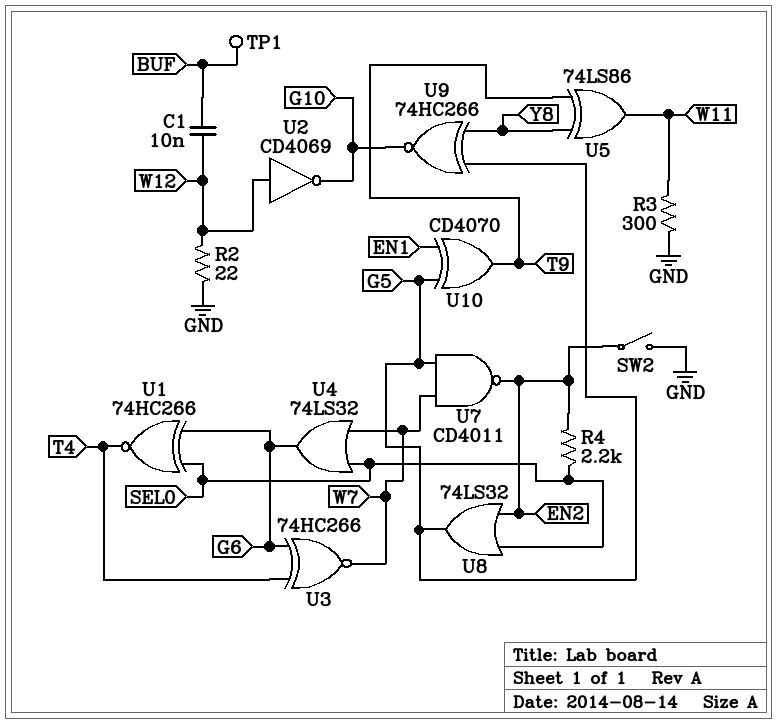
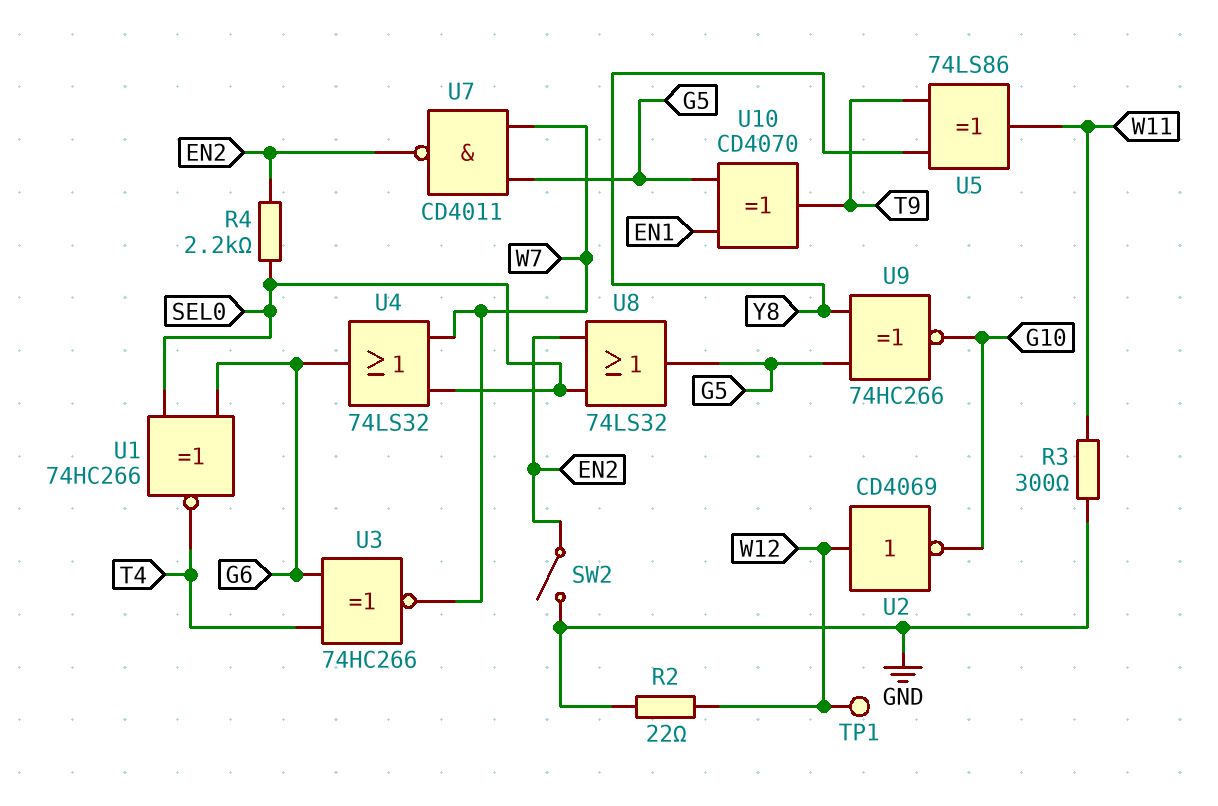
C1: 10nF (BUF, W12) -> none
TP1: test point (BUF) -> test point (W12)

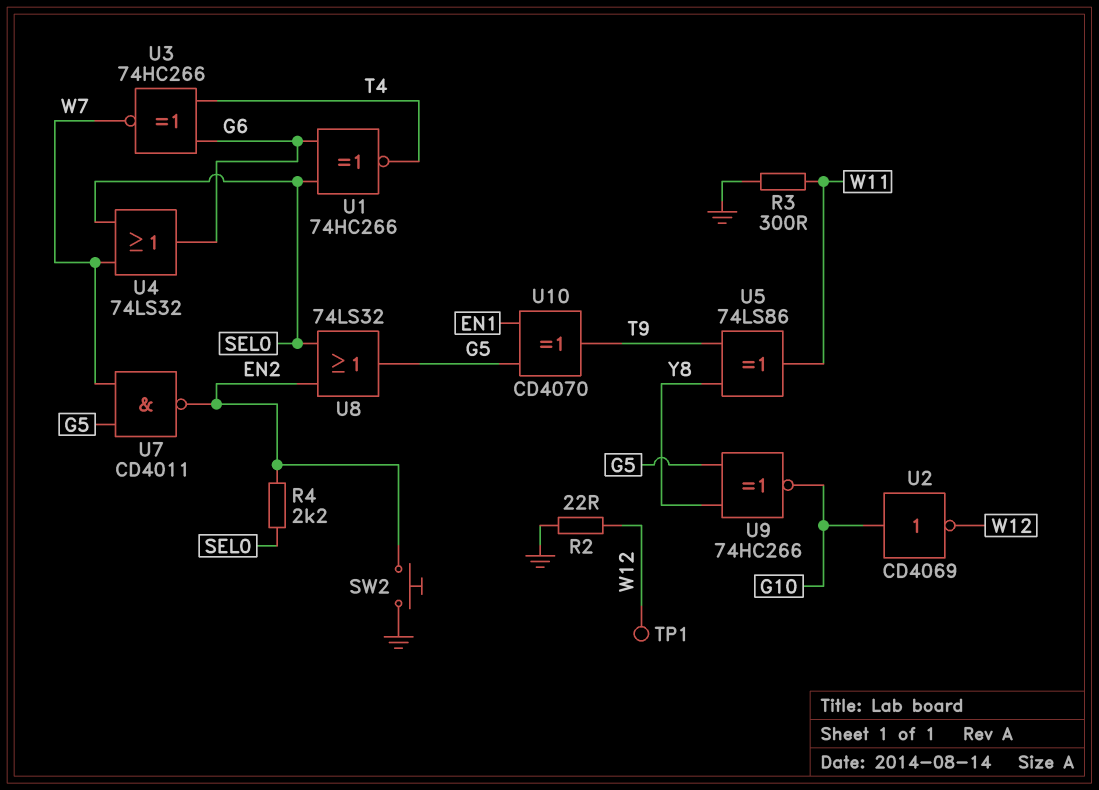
SW2: switch (EN2, GND) -> button (EN2, GND)
U2: NOT CD4069 (in W12, out G10) -> NOT CD4069 (in G10, out W12)

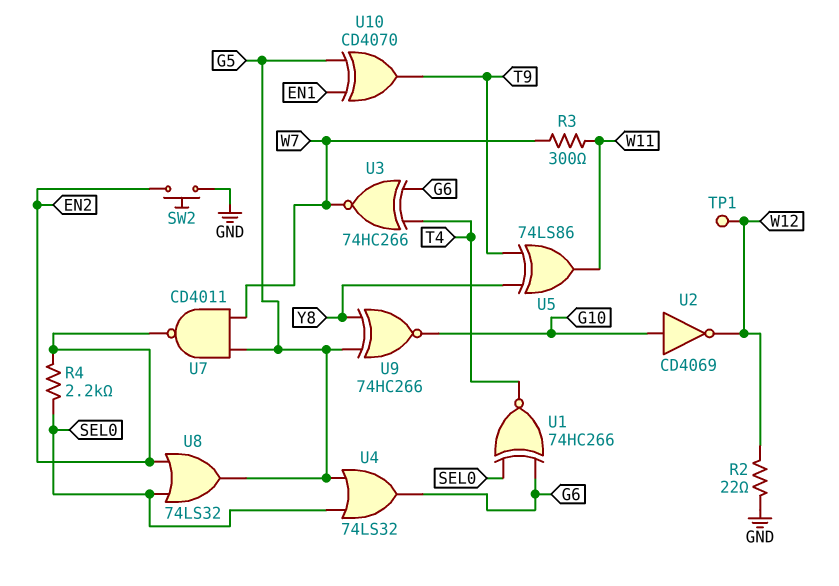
R3: 300 (GND, W11) -> 300 (W7, W11)
U4: OR 74LS32 (in SEL0, in W7, out G6) -> OR 74LS32 (in G5, in SEL0, out G6)

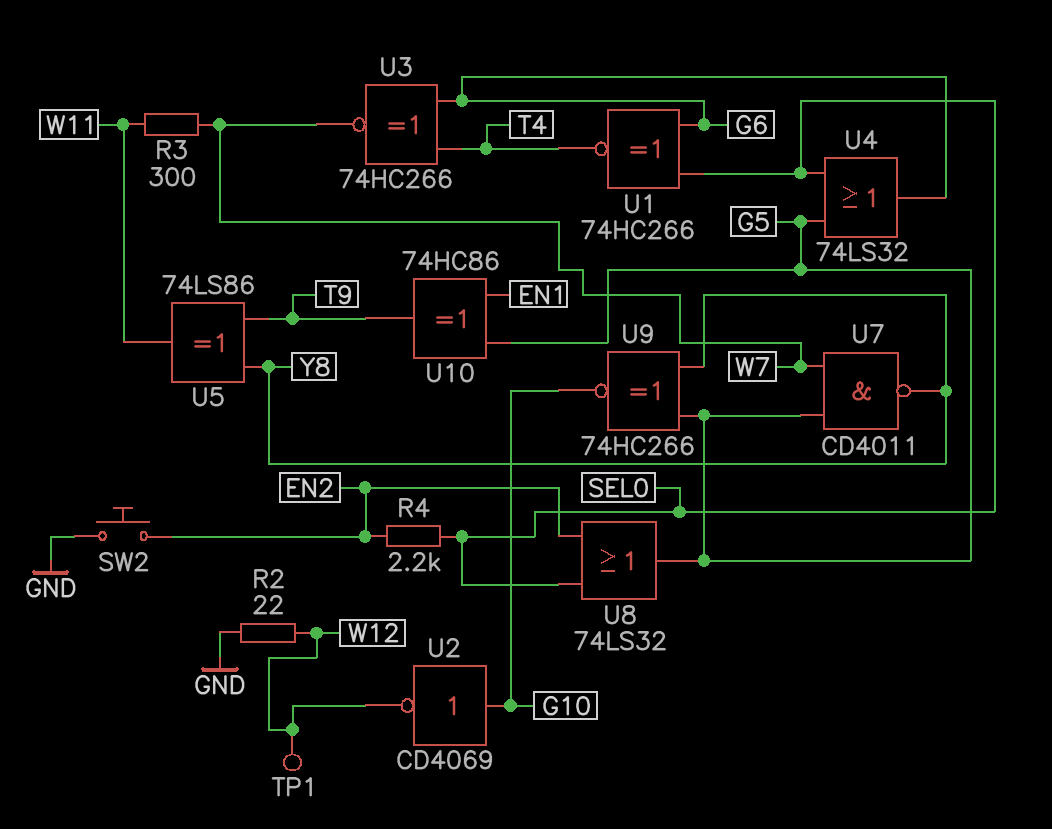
U7: NAND CD4011 (in G5, in W7, out EN2) -> NAND CD4011 (in G5, in W7, out Y8)
U10: XOR CD4070 (in EN1, in G5, out T9) -> XOR 74HC86 (in EN1, in G5, out T9)

